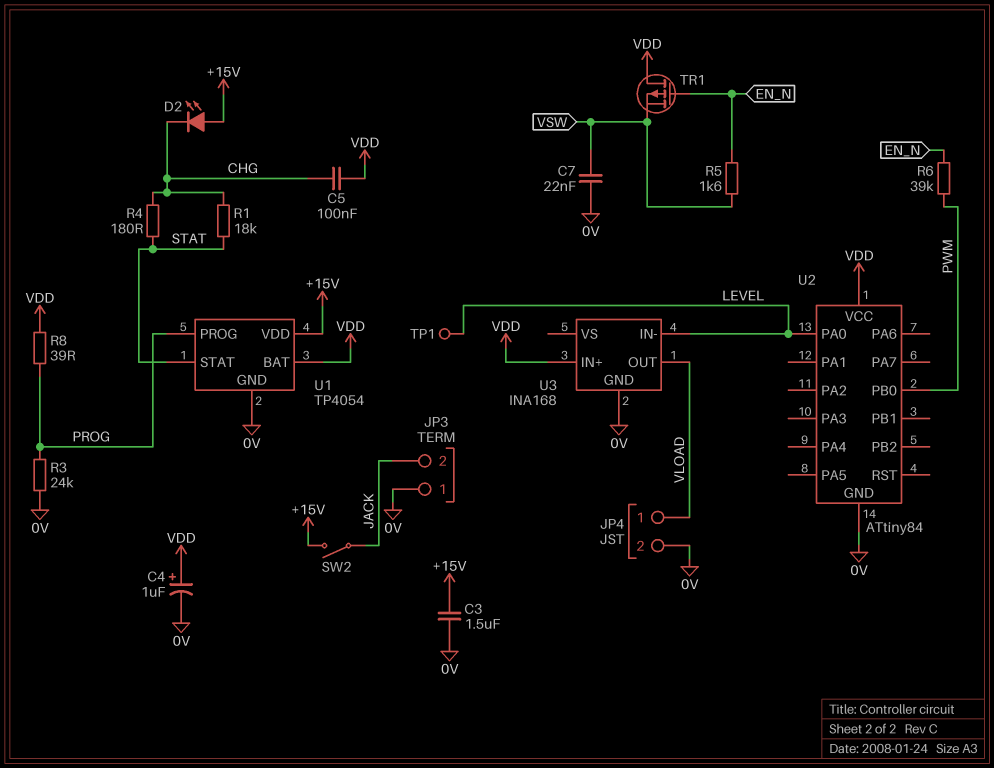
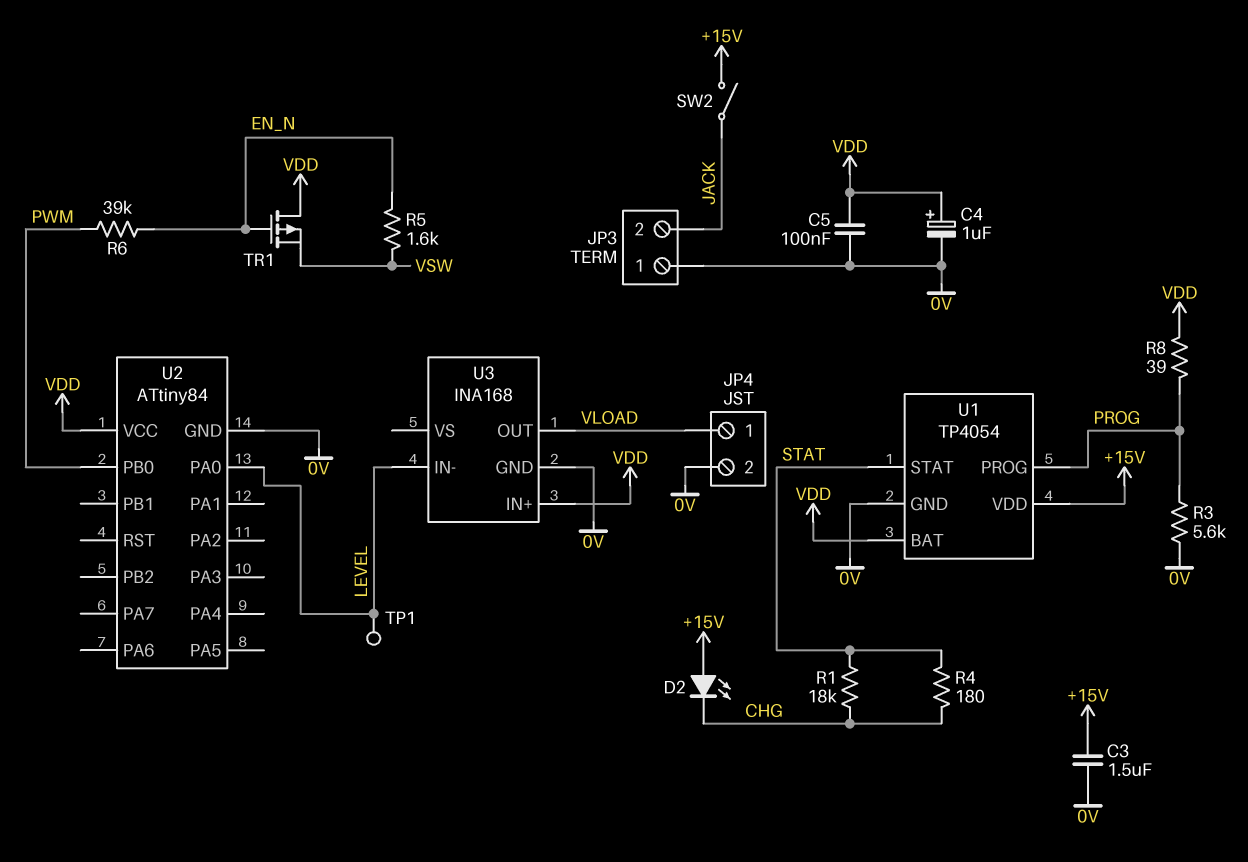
C5: 100nF (CHG, VDD) -> 100nF (0V, VDD)
C7: 22nF (0V, VSW) -> none
R3: 24k (0V, PROG) -> 5.6k (0V, PROG)

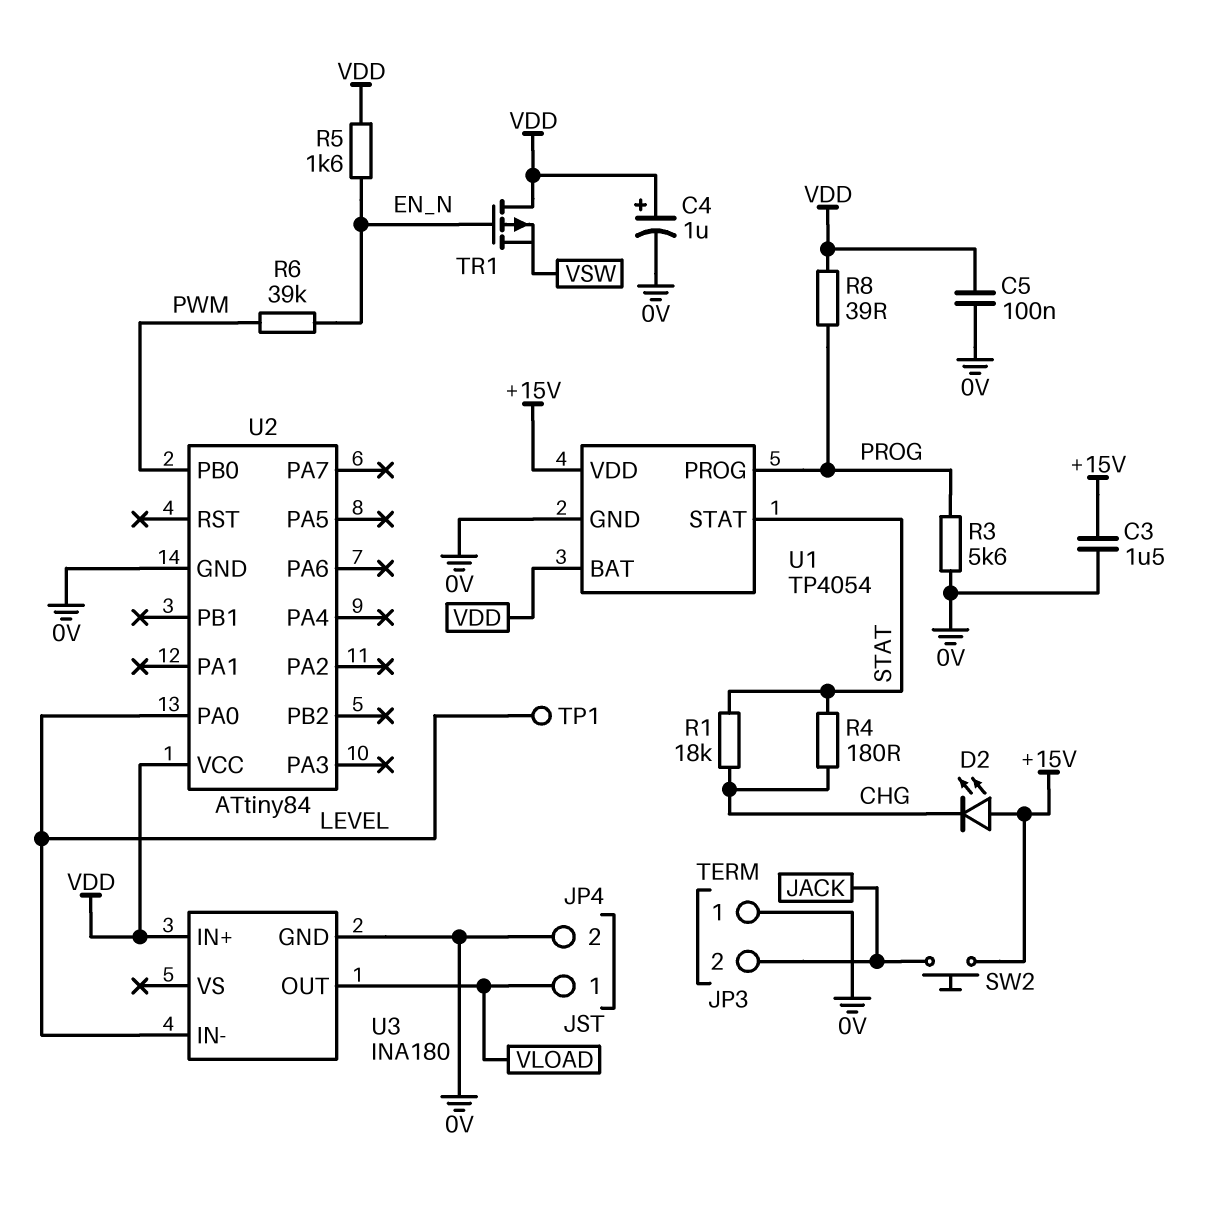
R5: 1.6k (EN_N, VSW) -> 1.6k (EN_N, VDD)
SW2: switch (+15V, JACK) -> button (+15V, JACK)
U3: INA168 -> INA180

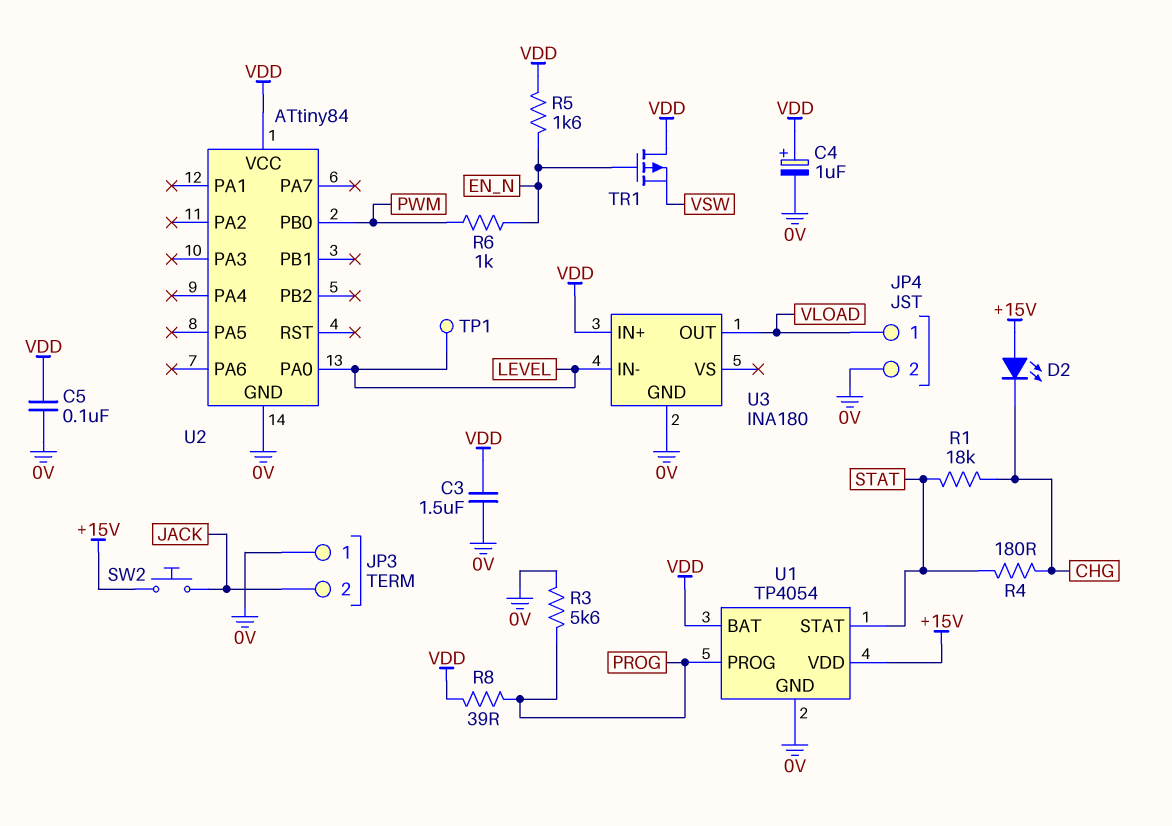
C3: 1.5uF (+15V, 0V) -> 1.5uF (0V, VDD)
R6: 39k (EN_N, PWM) -> 1k (EN_N, PWM)

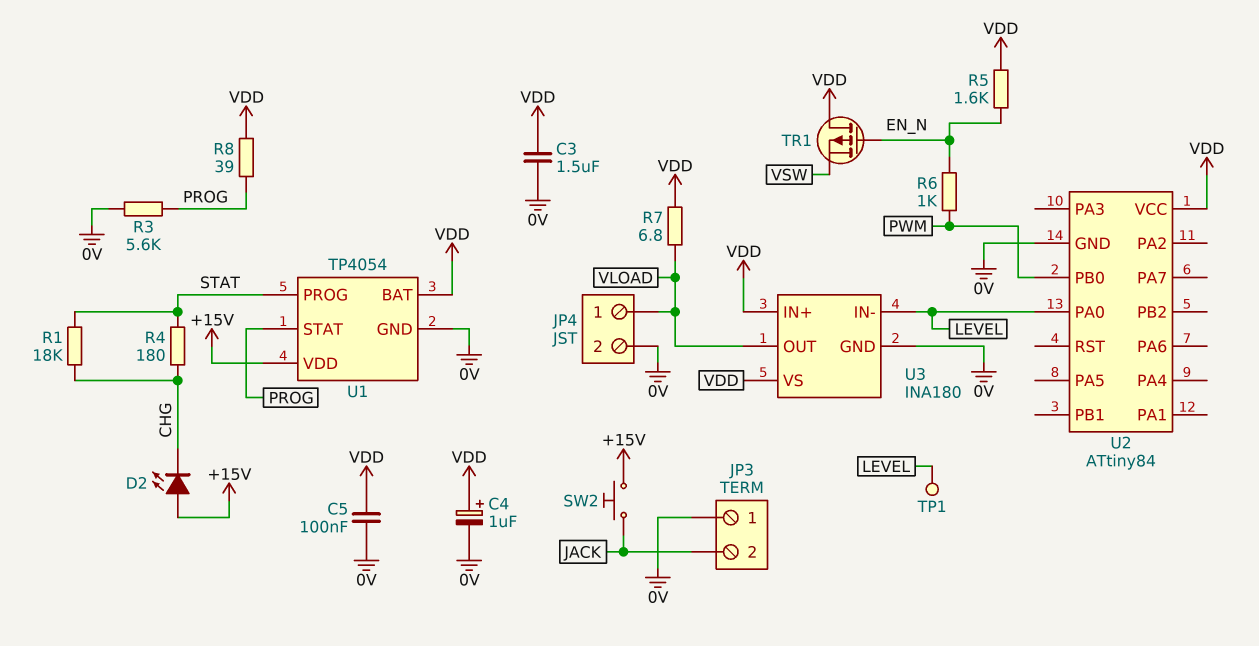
R7: none -> 6.8 (VDD, VLOAD)
U1 pin PROG: PROG -> STAT
U1 pin STAT: STAT -> PROG
U3 pin VS: none -> VDD

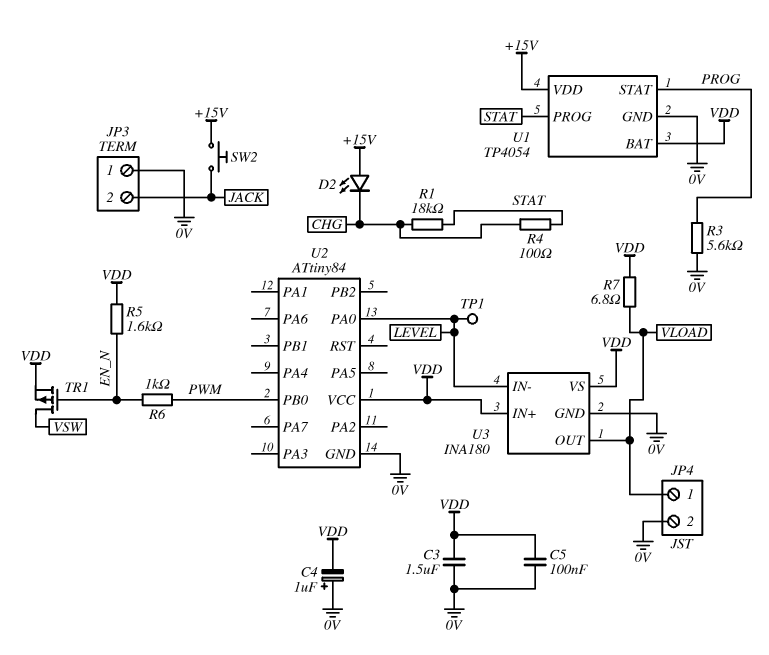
C4: 1uF (plus VDD, minus 0V) -> 1uF (plus 0V, minus VDD)
R4: 180 (CHG, STAT) -> 100 (CHG, STAT)
R8: 39 (PROG, VDD) -> none
TR1: PMOS (G EN_N, D VDD, S VSW) -> PMOS (G EN_N, D VSW, S VDD)

